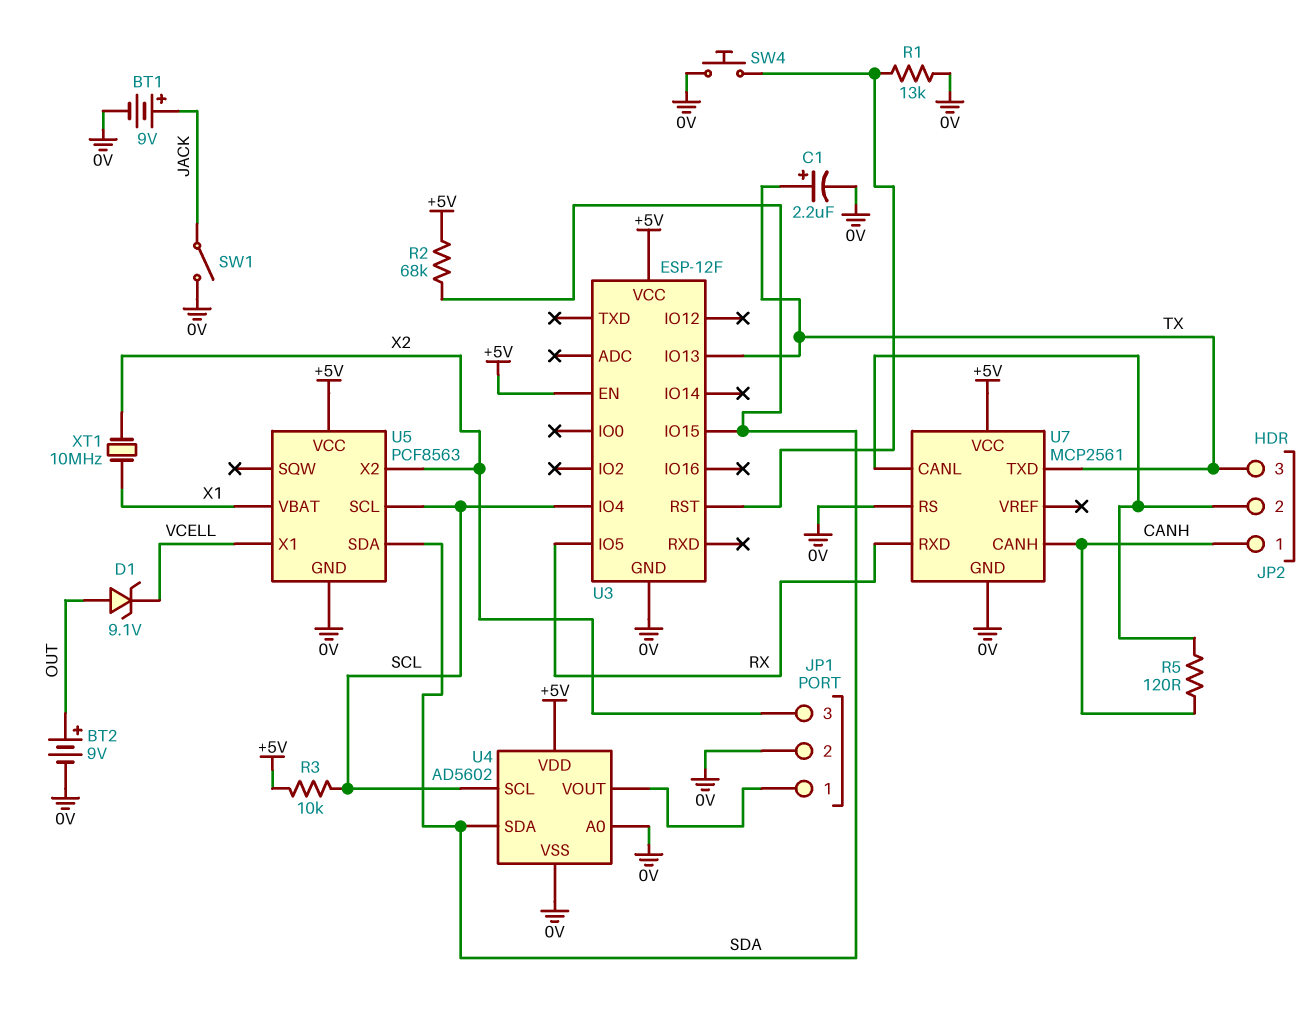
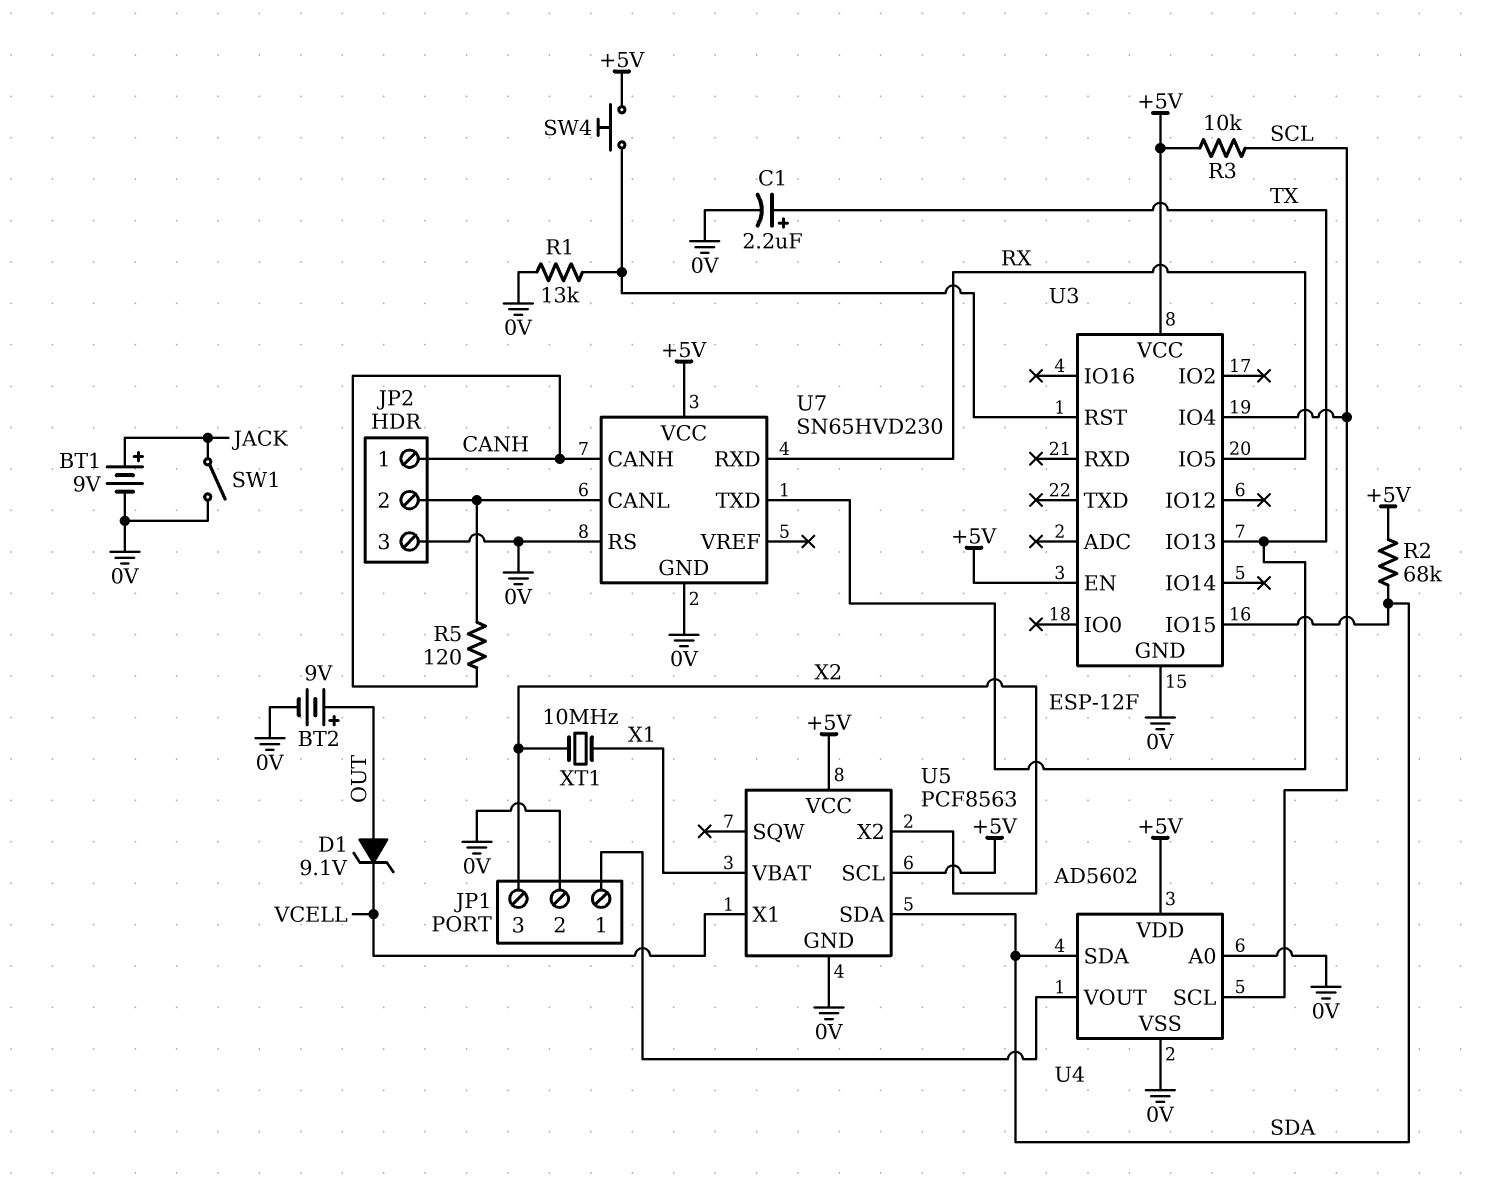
JP2 pin 3: TX -> 0V
SW4: button (0V, U3/RST) -> button (+5V, U3/RST)
U5 pin SCL: SCL -> +5V
U7: MCP2561 -> SN65HVD230

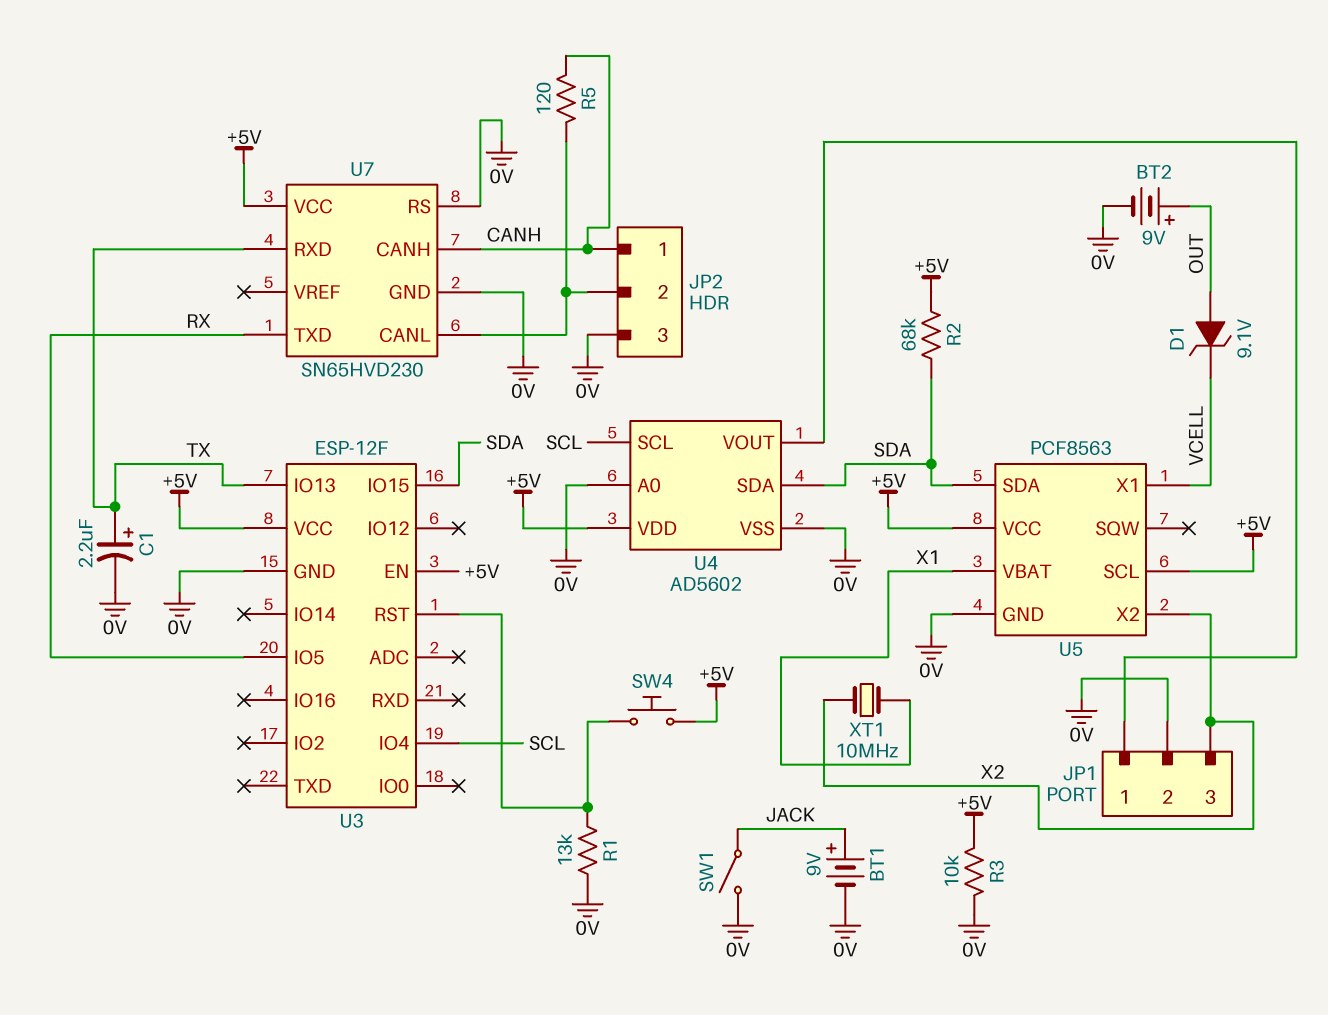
R3: 10k (+5V, SCL) -> 10k (+5V, 0V)
U7 pin RXD: RX -> TX
U7 pin TXD: TX -> RX

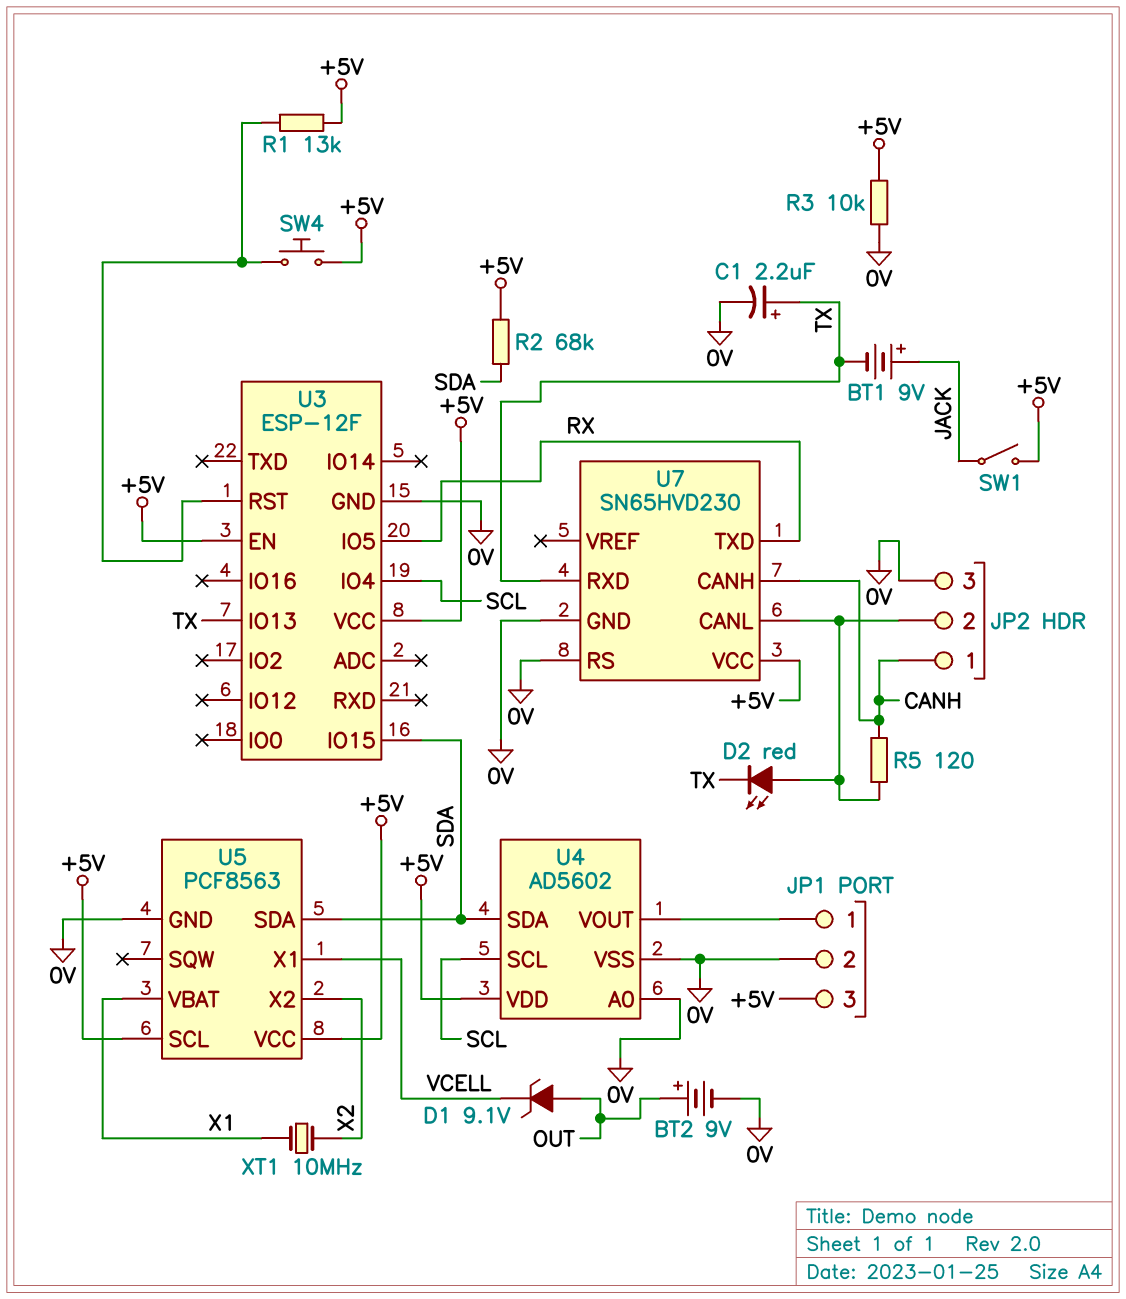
BT1: 9V (plus JACK, minus 0V) -> 9V (plus JACK, minus TX)
D2: none -> LED red (A JP2/2, K TX)
JP1 pin 3: X2 -> +5V
R1: 13k (0V, U3/RST) -> 13k (+5V, U3/RST)
SW1: switch (0V, JACK) -> switch (+5V, JACK)

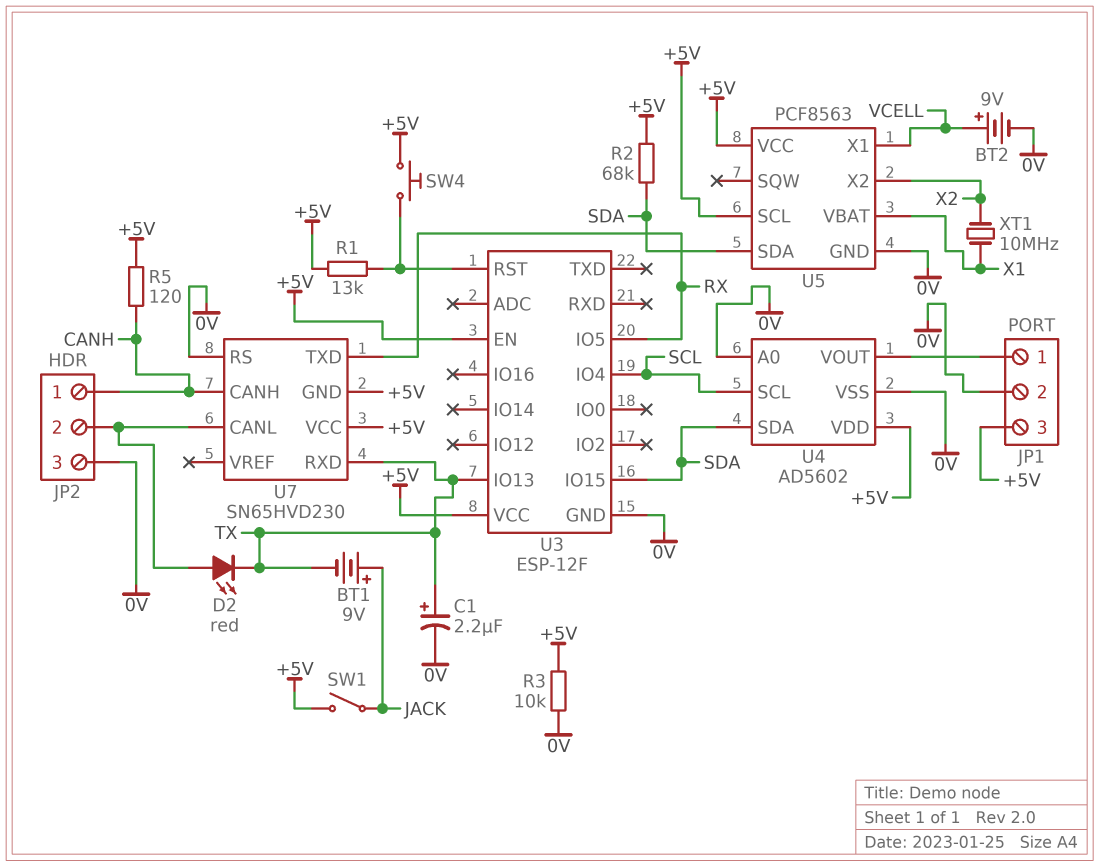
BT2: 9V (plus OUT, minus 0V) -> 9V (plus VCELL, minus 0V)
D1: zener 9.1V (A OUT, K VCELL) -> none
R5: 120 (CANH, JP2/2) -> 120 (+5V, CANH)
U7 pin GND: 0V -> +5V

